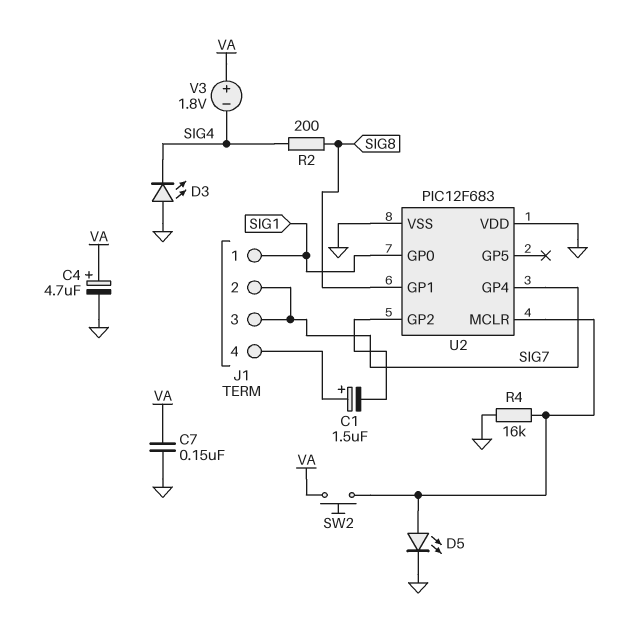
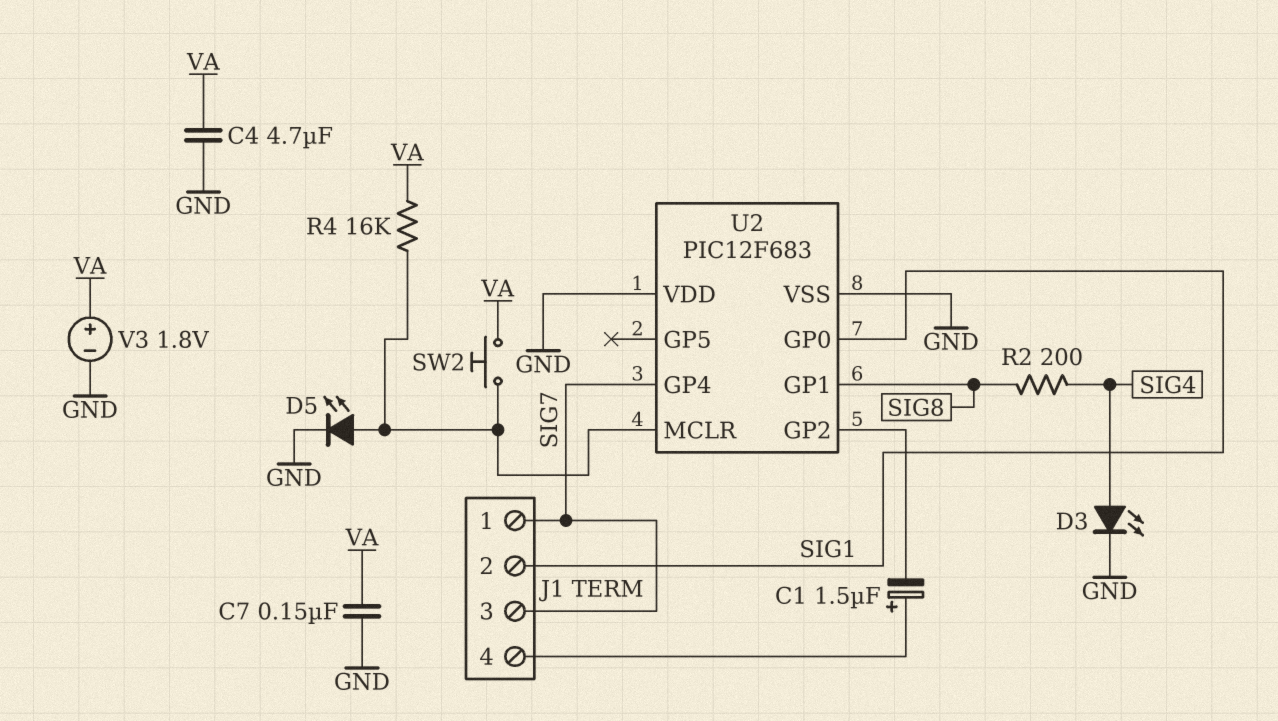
C4: 4.7uF (plus VA, minus GND) -> 4.7uF (GND, VA)
D3: LED (A GND, K SIG4) -> LED (A SIG4, K GND)
J1 pin 1: SIG1 -> SIG7
J1 pin 2: SIG7 -> SIG1
R4: 16k (GND, U2/MCLR) -> 16k (U2/MCLR, VA)
V3: 1.8V (plus VA, minus SIG4) -> 1.8V (plus VA, minus GND)

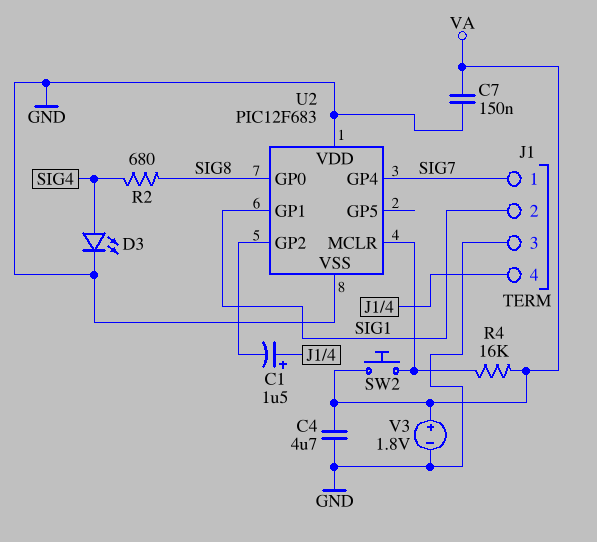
D5: LED (A U2/MCLR, K GND) -> none
J1 pin 3: SIG7 -> GND
R2: 200 (SIG4, SIG8) -> 680 (SIG4, SIG8)
U2 pin GP0: SIG1 -> SIG8
U2 pin GP1: SIG8 -> SIG1

